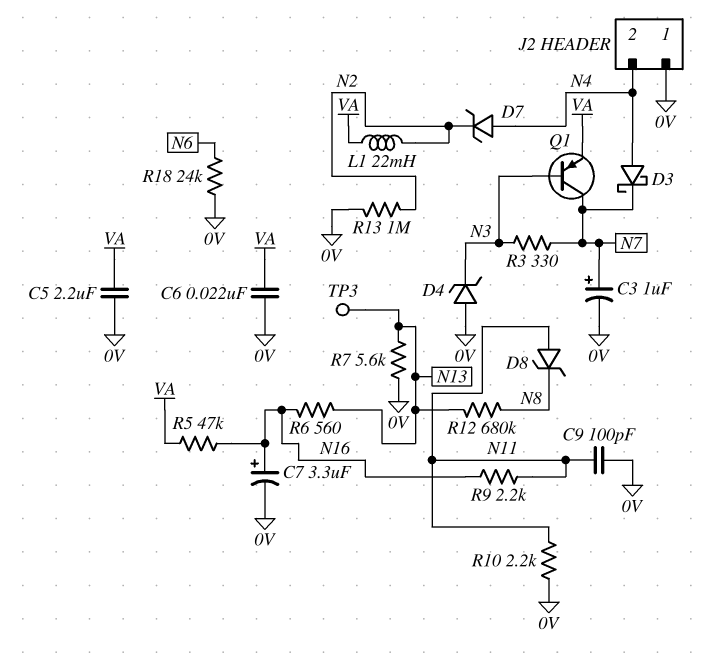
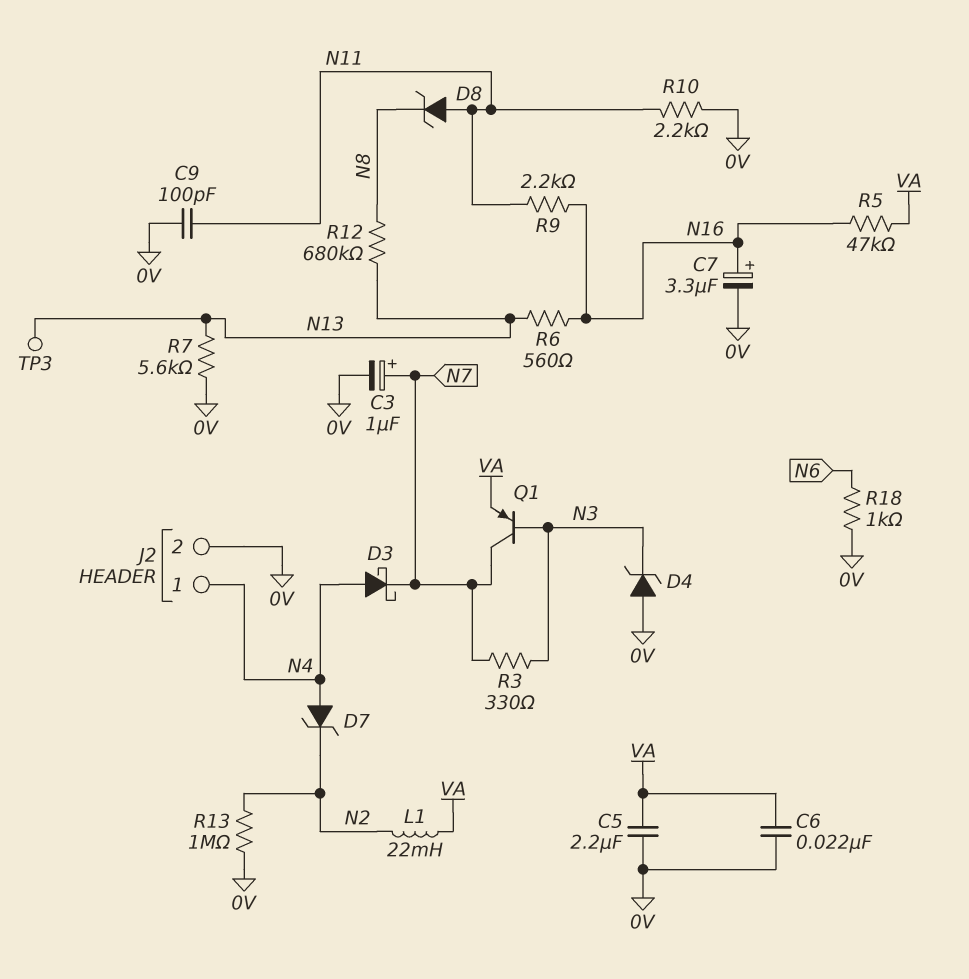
J2 pin 1: 0V -> N4
J2 pin 2: N4 -> 0V
R18: 24k (0V, N6) -> 1k (0V, N6)

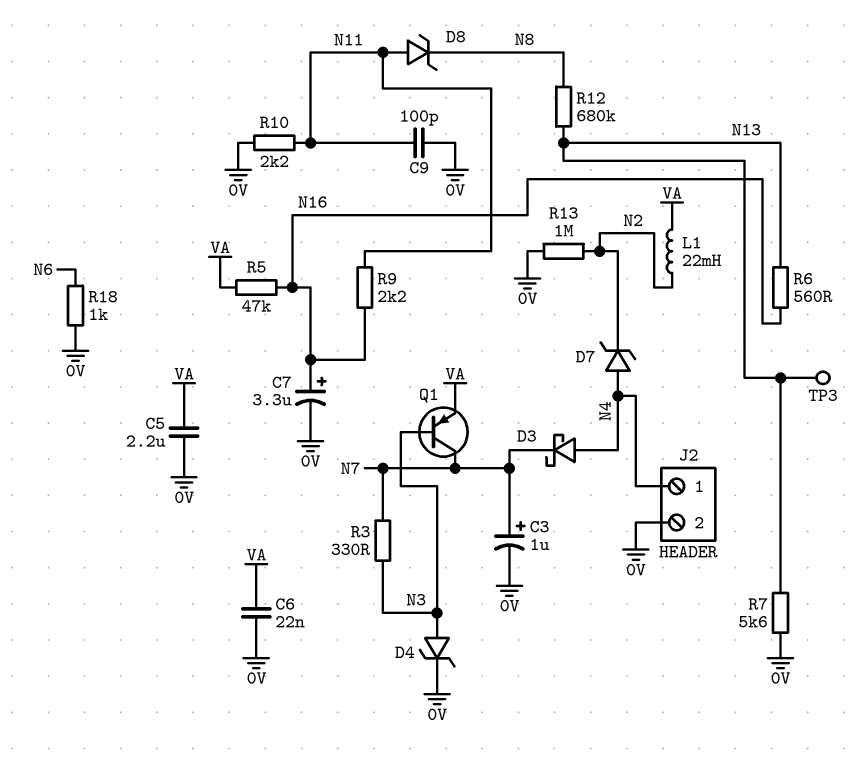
D4: zener (A 0V, K N3) -> zener (A N3, K 0V)

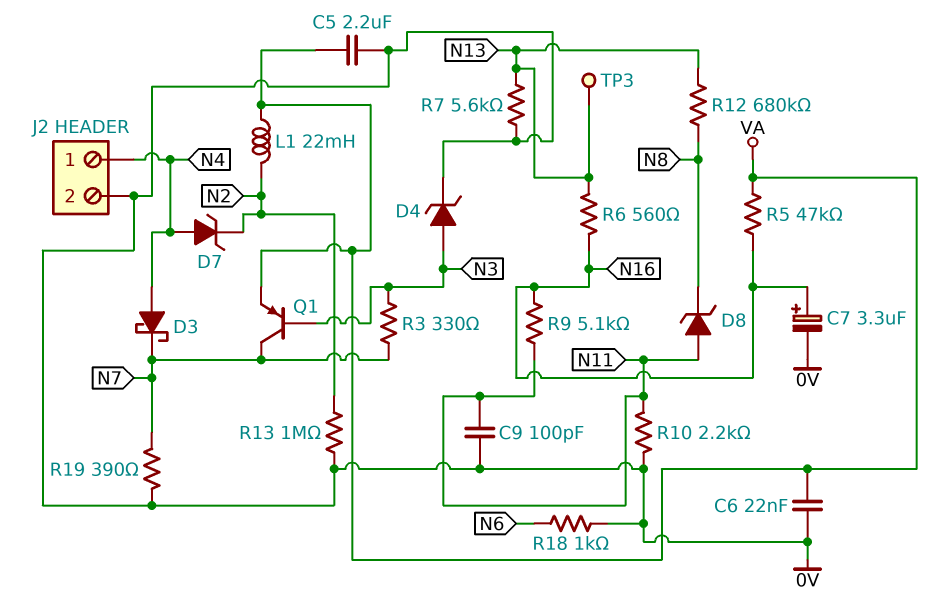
C3: 1uF (plus N7, minus 0V) -> none
R9: 2.2k (N11, N16) -> 5.1k (N11, N16)
R19: none -> 390 (0V, N7)

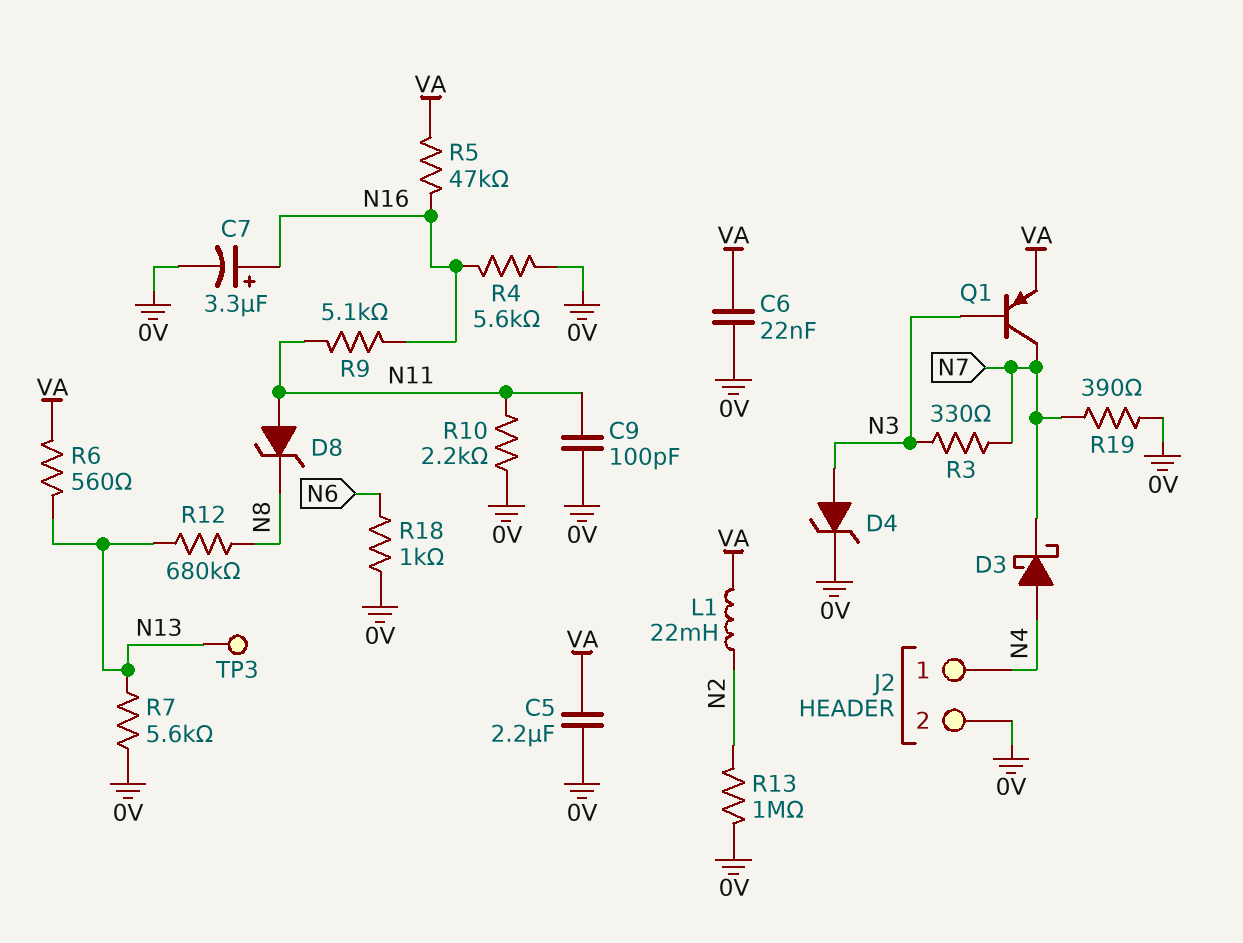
D7: zener (A N4, K N2) -> none
R4: none -> 5.6k (0V, N16)
R6: 560 (N13, N16) -> 560 (N13, VA)

